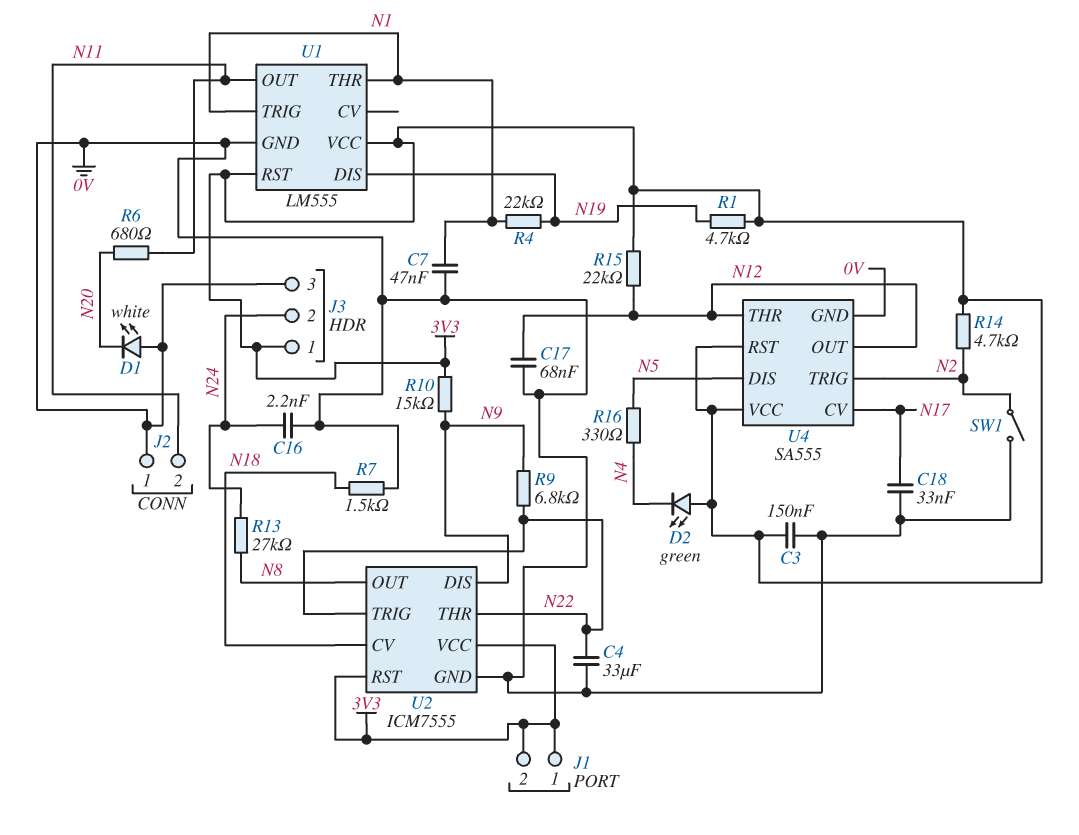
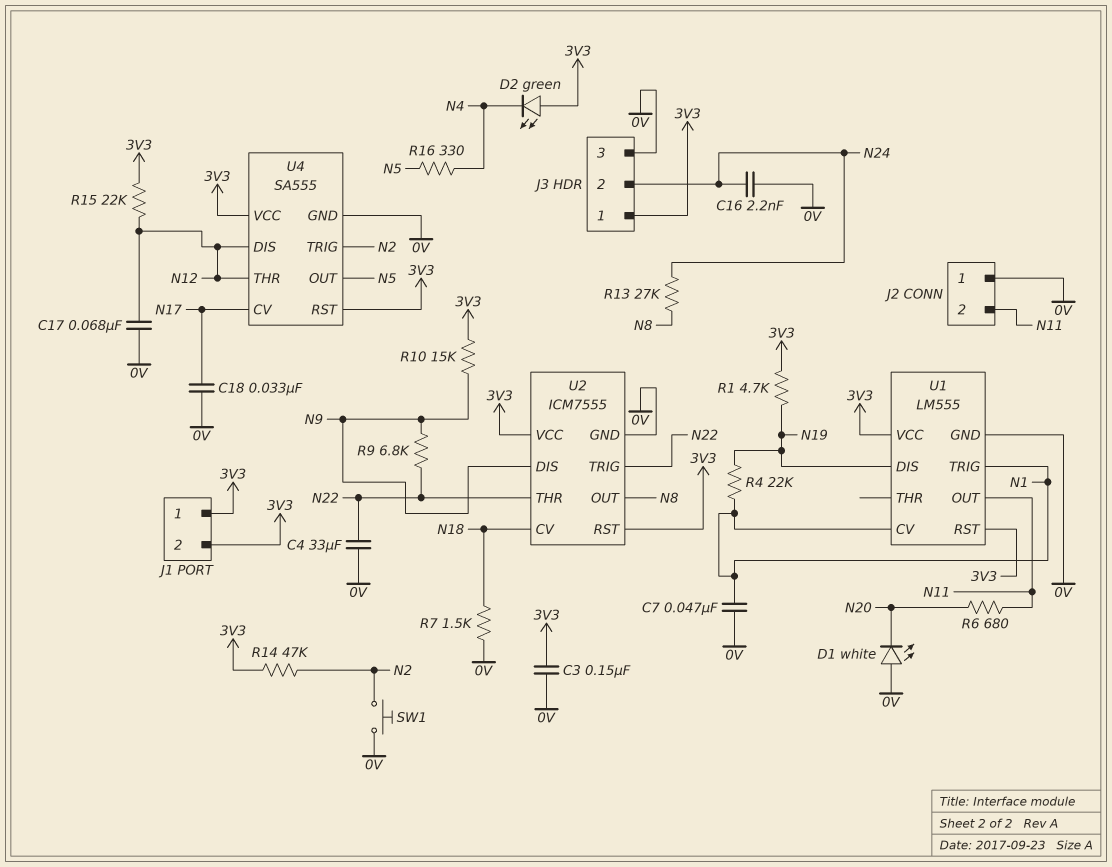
R14: 4.7k (3V3, N2) -> 47k (3V3, N2)
SW1: switch (0V, N2) -> button (0V, N2)
U1 pin CV: none -> N1
U1 pin THR: N1 -> none
U4 pin DIS: N5 -> N12
U4 pin OUT: N12 -> N5

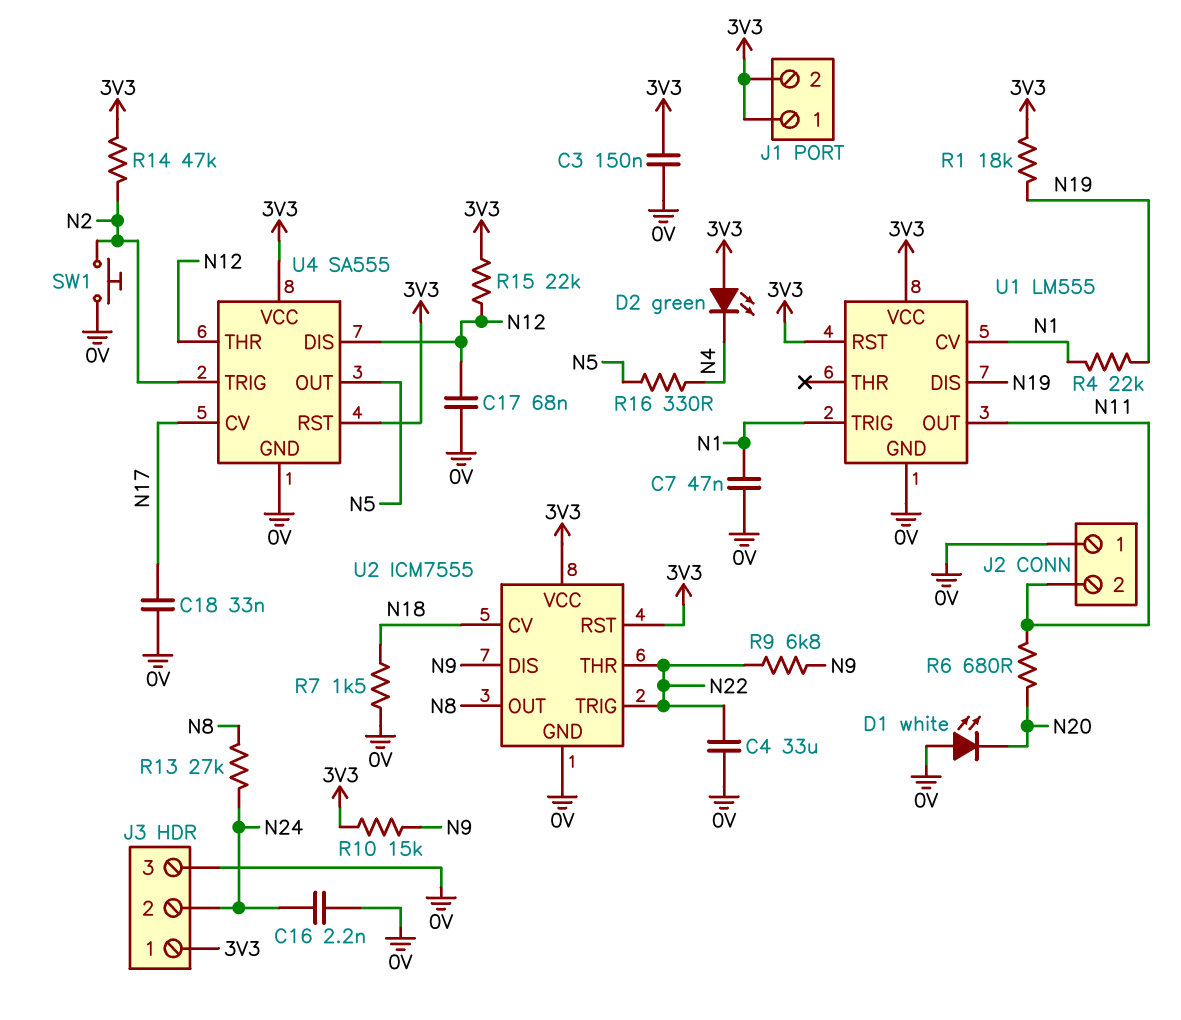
R1: 4.7k (3V3, N19) -> 18k (3V3, N19)

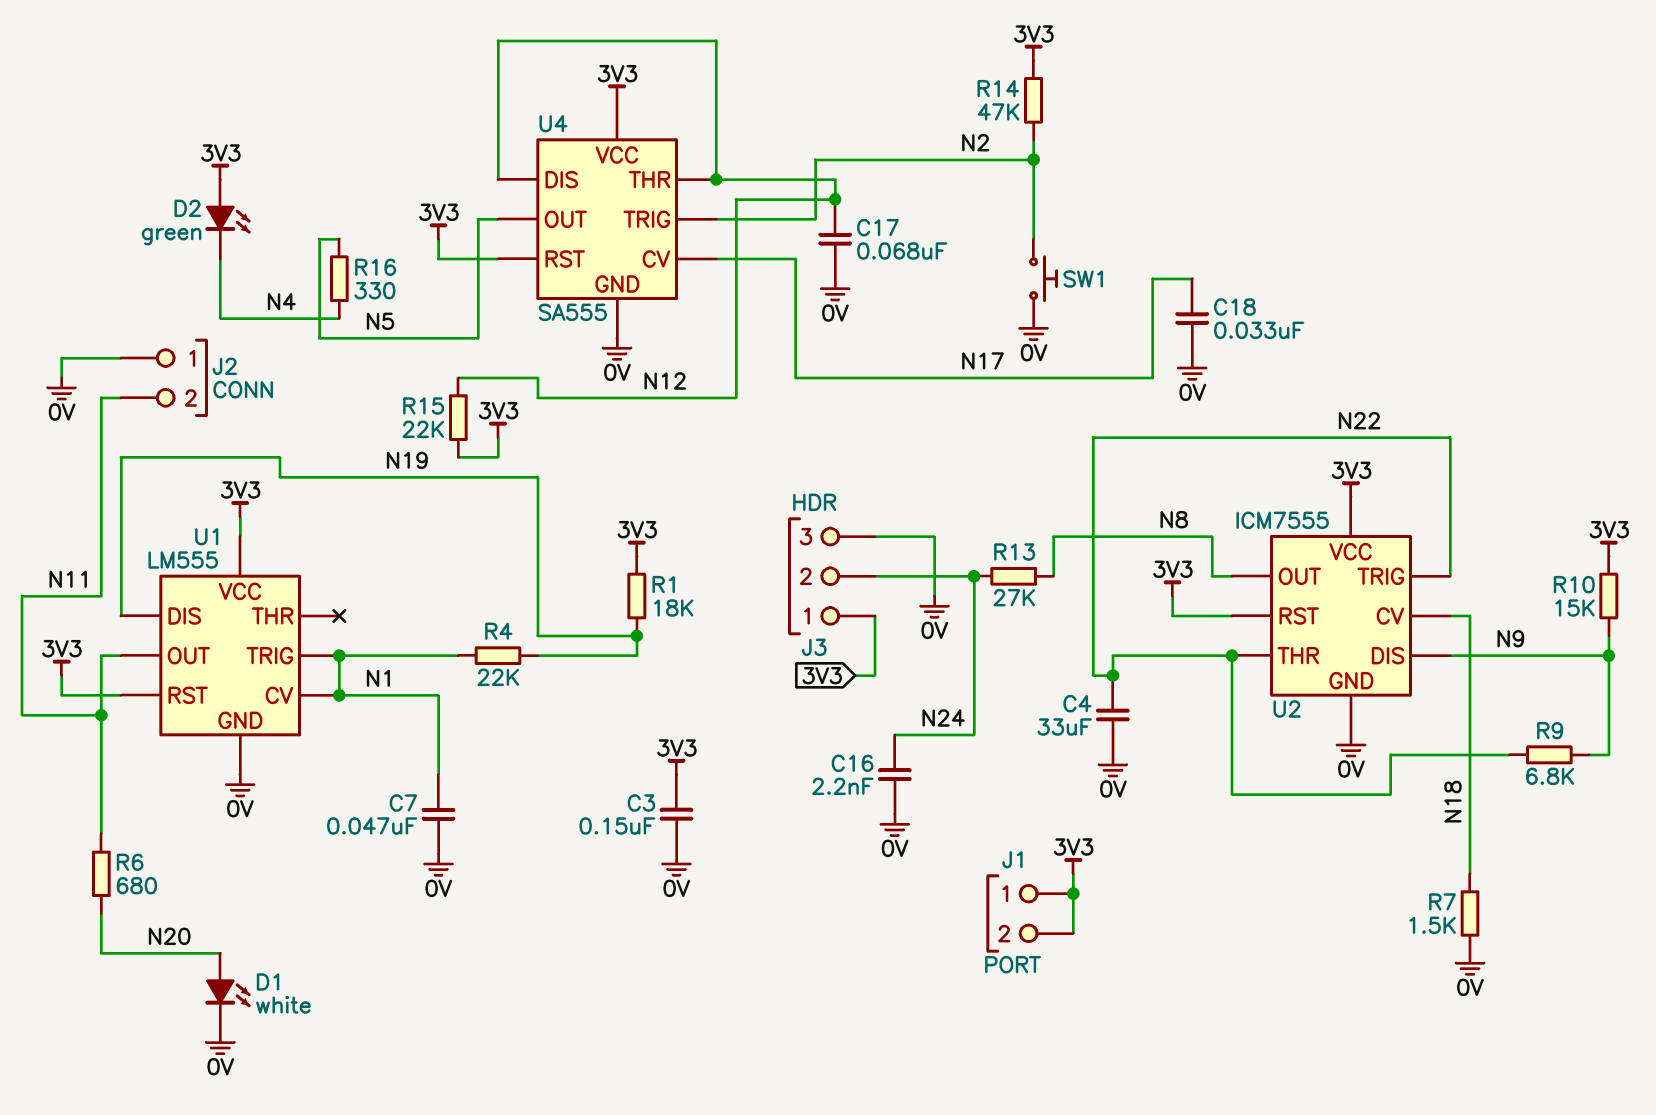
D1: LED white (A 0V, K N20) -> LED white (A N20, K 0V)

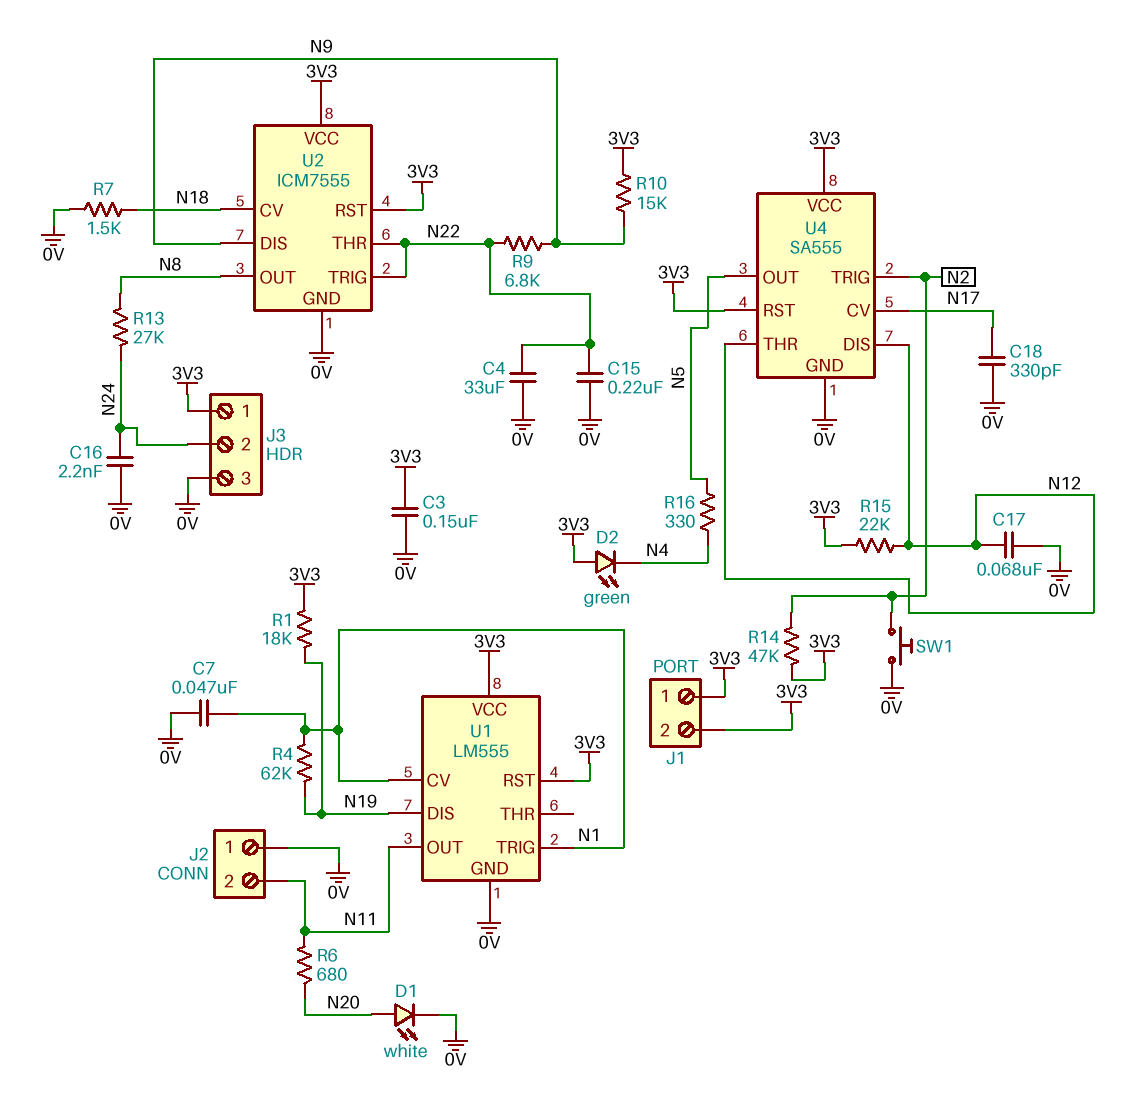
C15: none -> 220nF (0V, N22)
C18: 33nF (0V, N17) -> 330pF (0V, N17)
R4: 22k (N1, N19) -> 62k (N1, N19)

